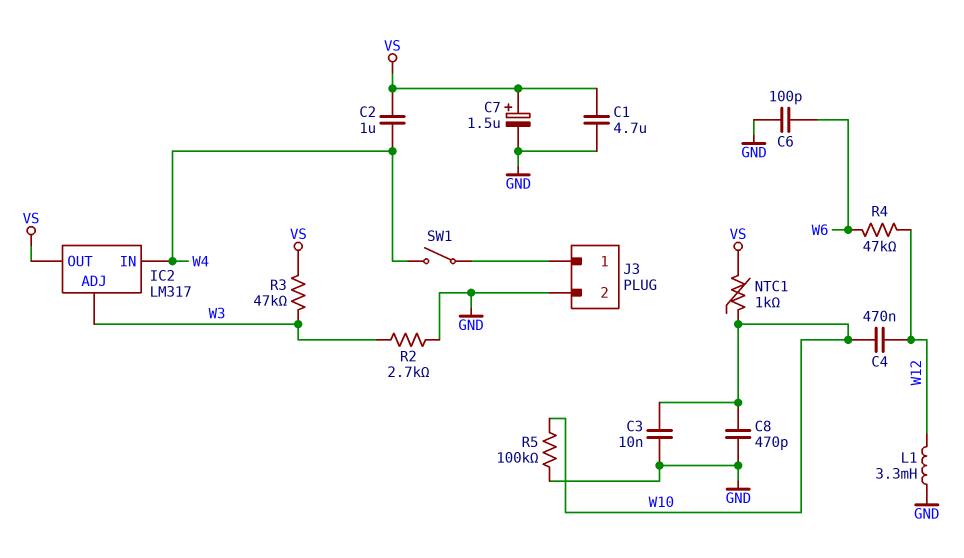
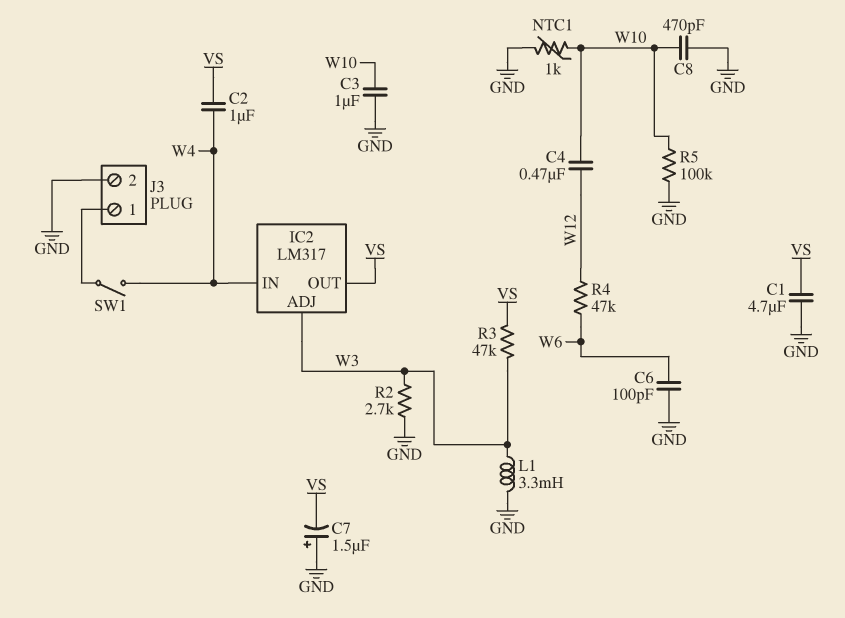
C3: 10nF (GND, W10) -> 1uF (GND, W10)
C7: 1.5uF (plus VS, minus GND) -> 1.5uF (plus GND, minus VS)
L1: 3.3mH (GND, W12) -> 3.3mH (GND, W3)
NTC1: 1k (VS, W10) -> 1k (GND, W10)

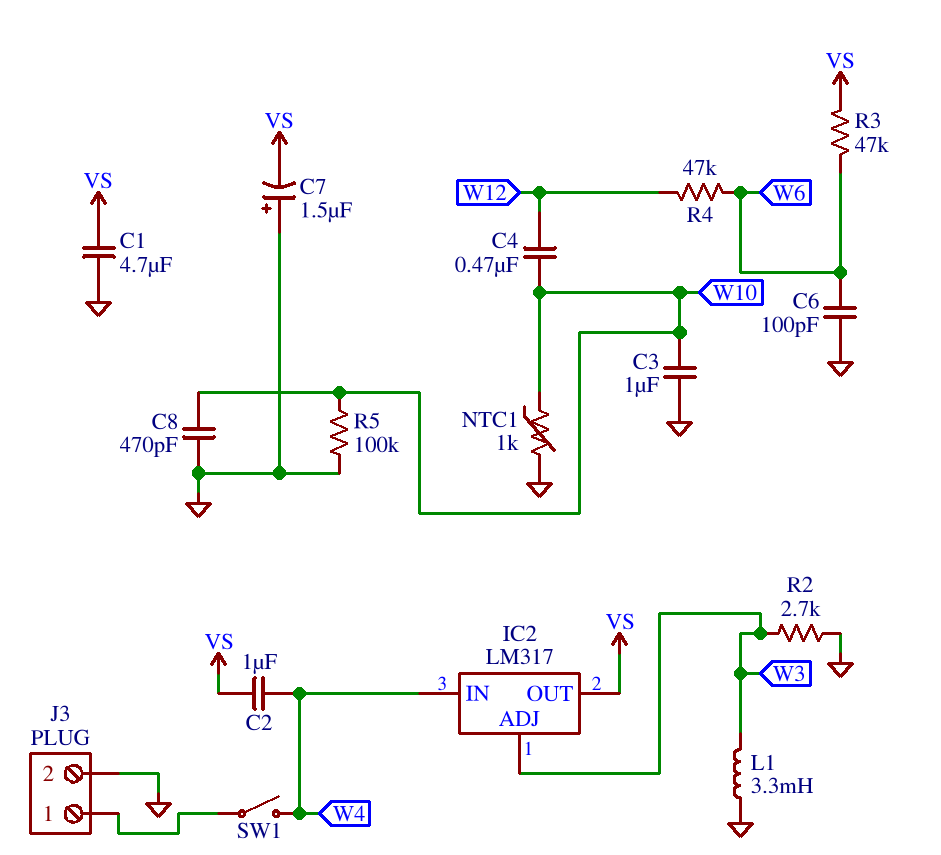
R3: 47k (VS, W3) -> 47k (VS, W6)

